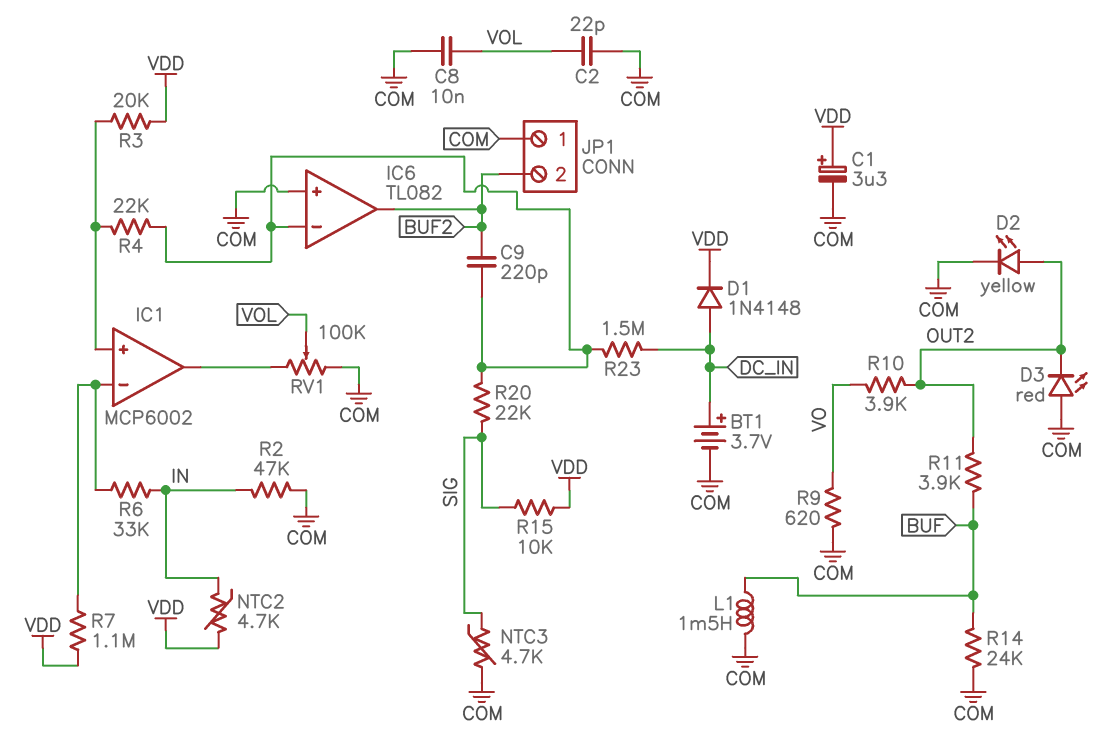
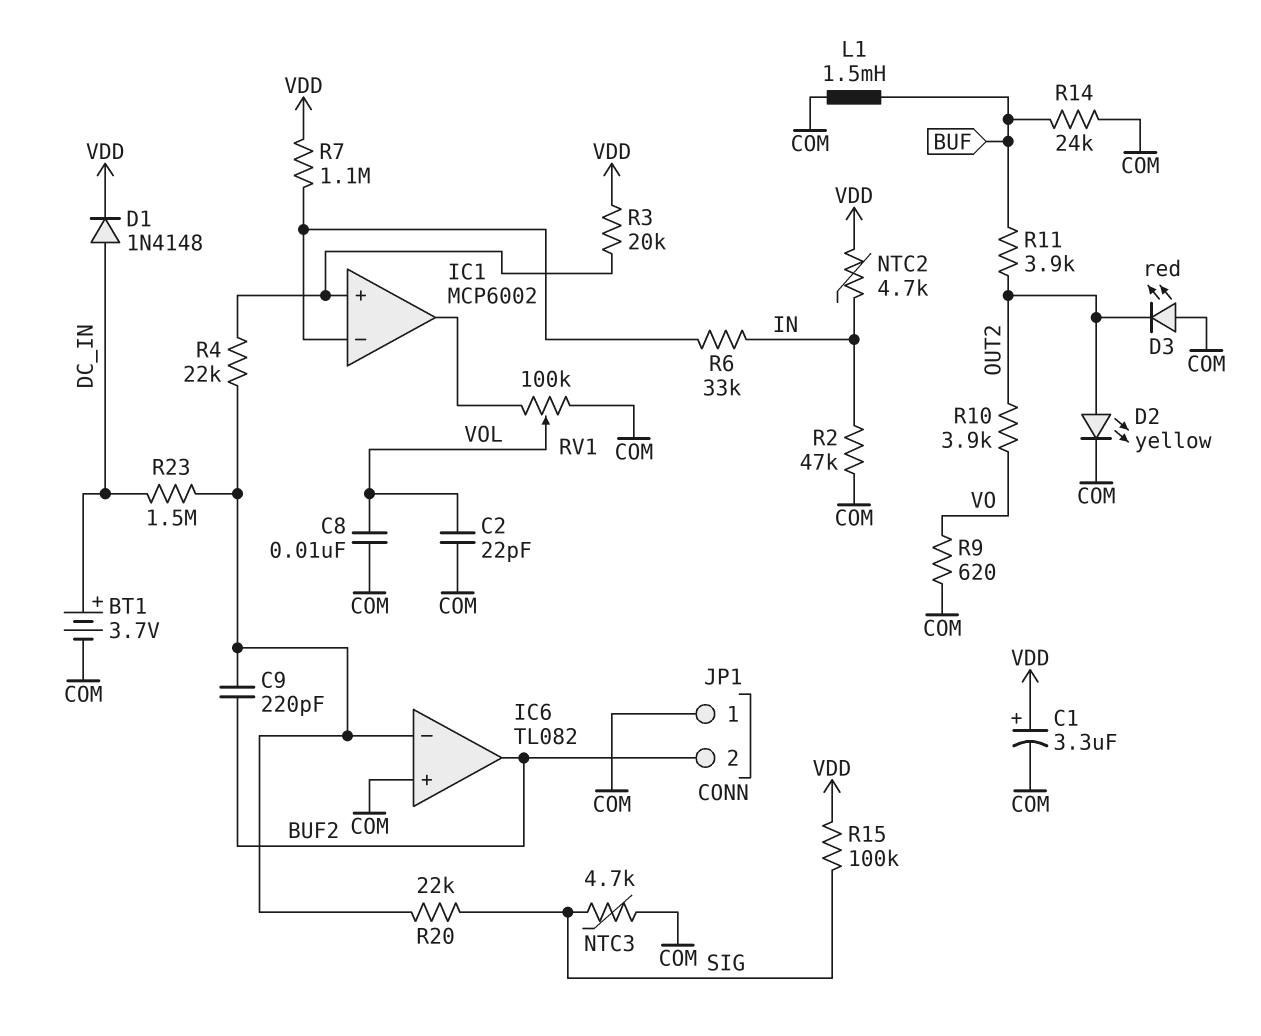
R15: 10k (SIG, VDD) -> 100k (SIG, VDD)

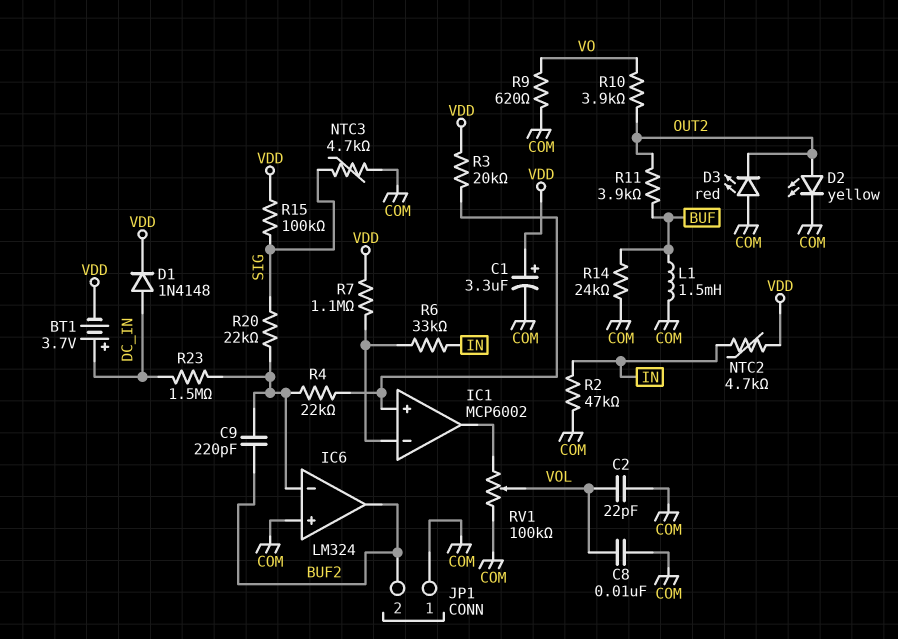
BT1: 3.7V (plus DC_IN, minus COM) -> 3.7V (plus DC_IN, minus VDD)
IC6: TL082 -> LM324

